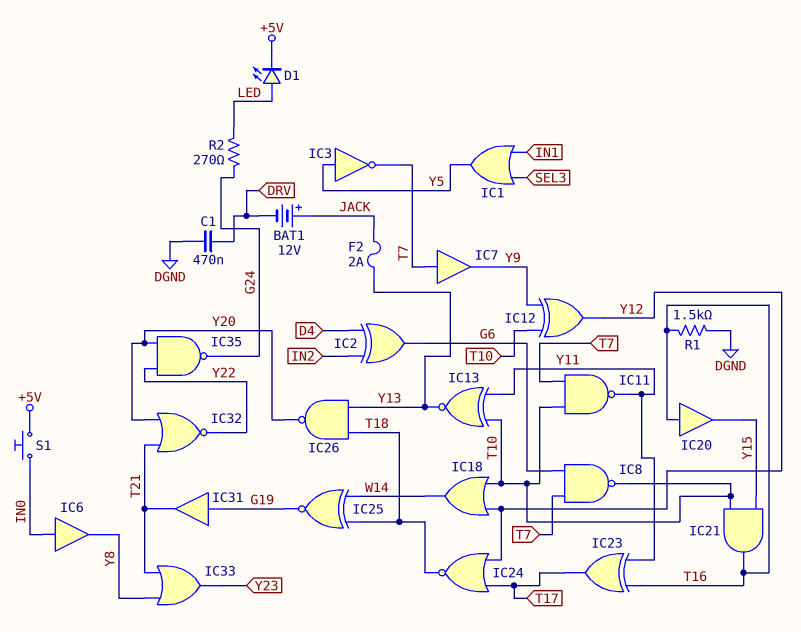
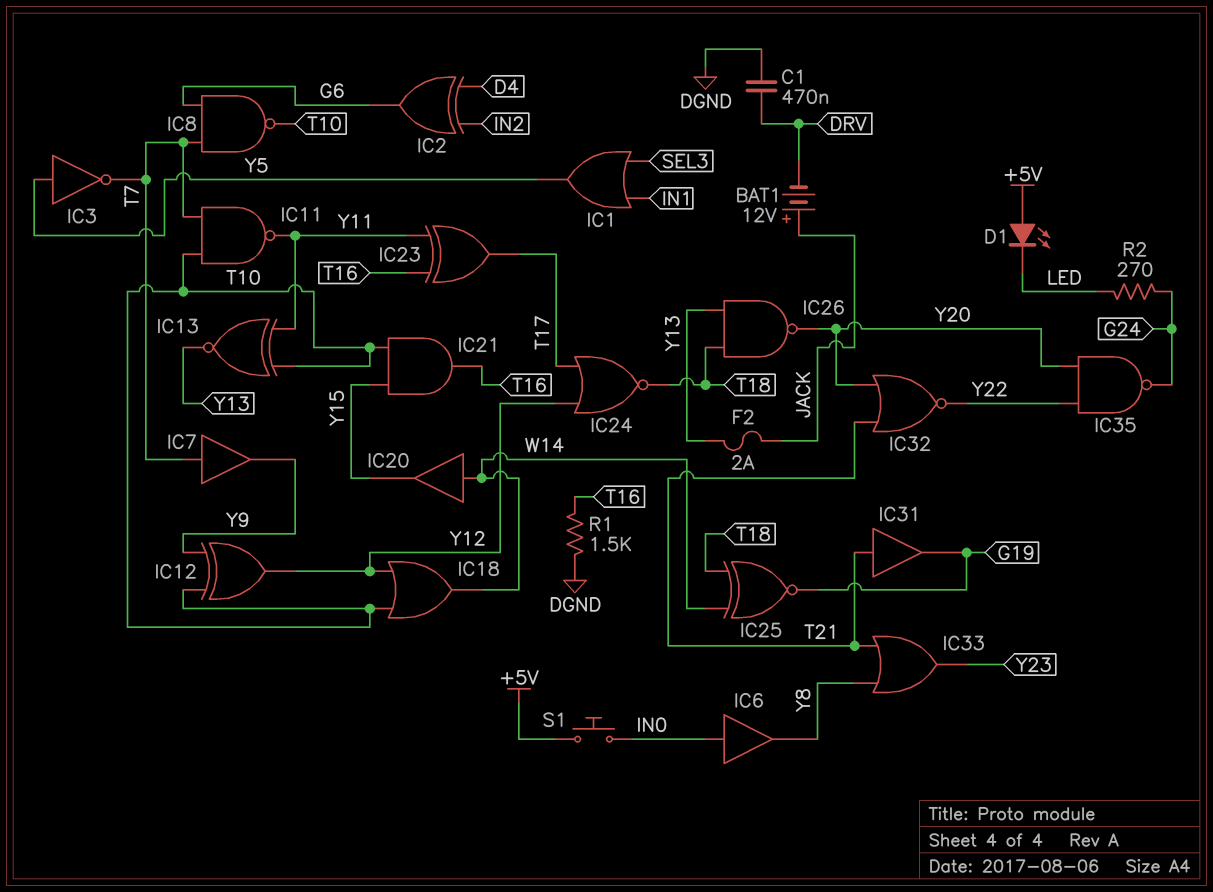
D1: LED (A LED, K +5V) -> LED (A +5V, K LED)
IC20: buffer (in T16, out Y15) -> buffer (in W14, out Y15)
IC31: buffer (in G19, out T21) -> buffer (in T21, out G19)

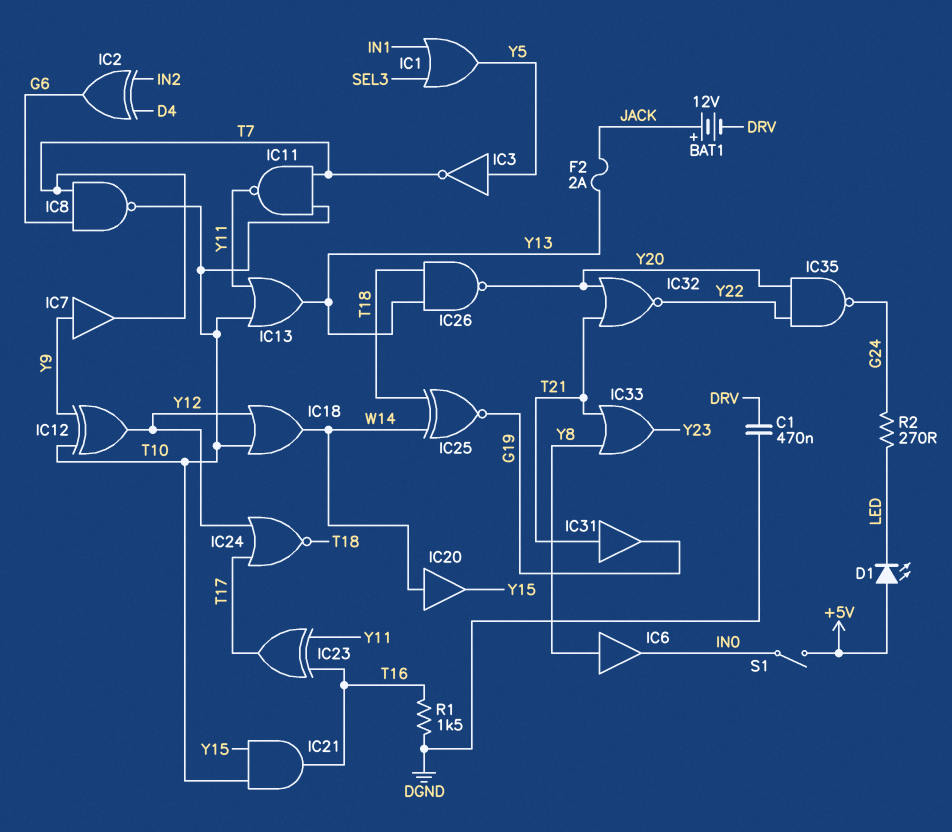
IC6: buffer (in IN0, out Y8) -> buffer (in Y8, out IN0)
IC7: buffer (in T7, out Y9) -> buffer (in Y9, out T7)
IC13: XNOR (in T10, in Y11, out Y13) -> OR (in T10, in Y11, out Y13)
S1: button (+5V, IN0) -> switch (+5V, IN0)

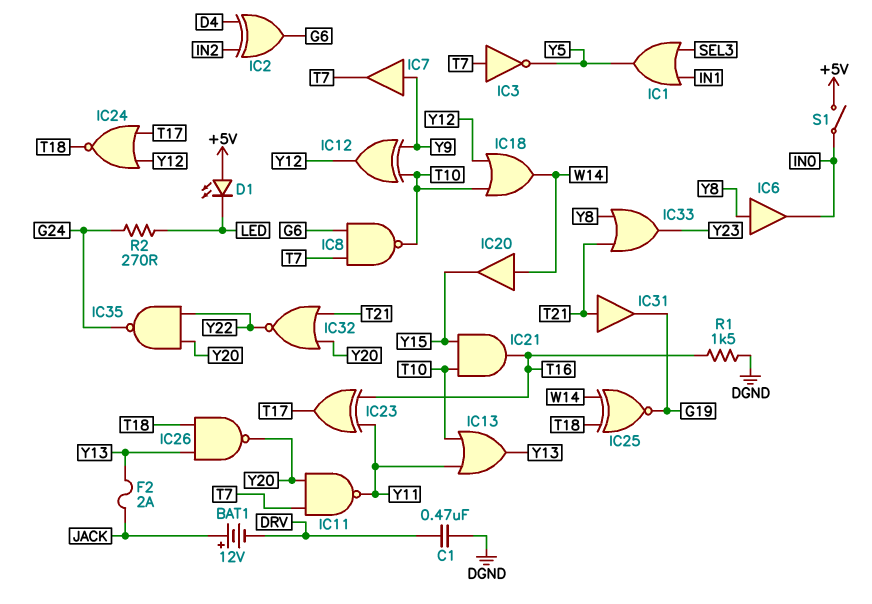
IC3: NOT (in Y5, out T7) -> NOT (in T7, out Y5)
IC11: NAND (in T7, in T10, out Y11) -> NAND (in T7, in Y20, out Y11)

